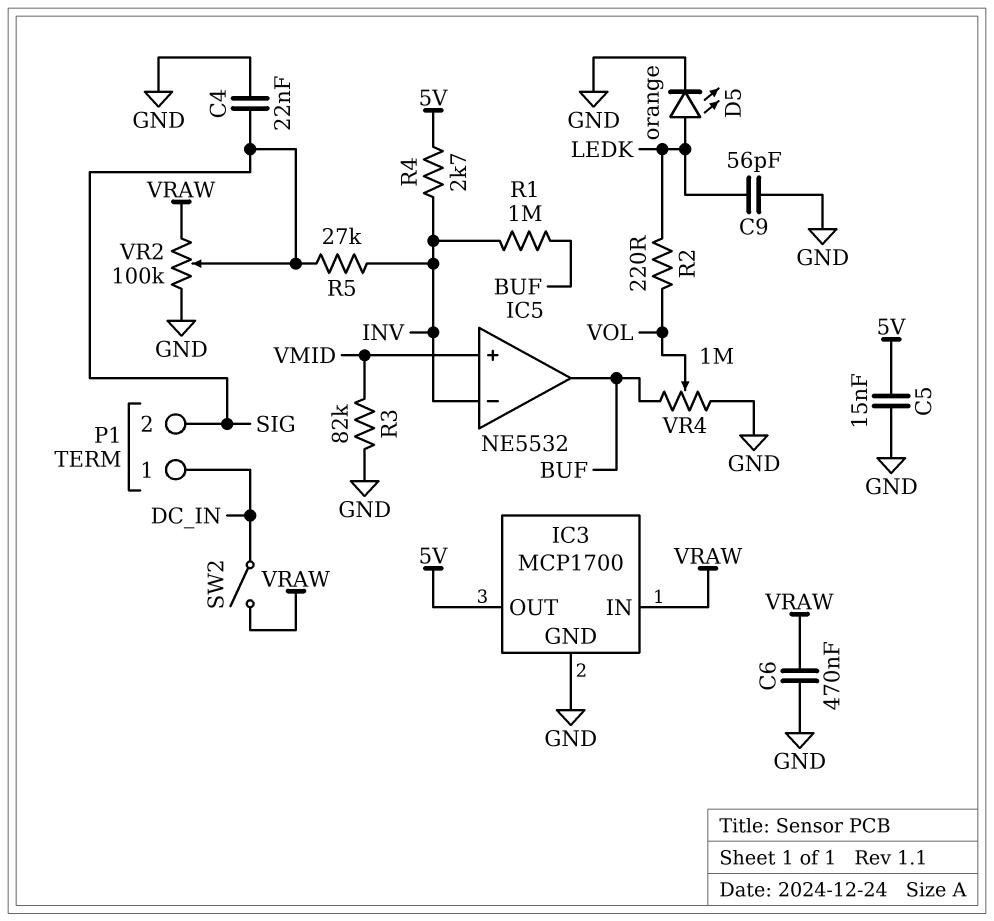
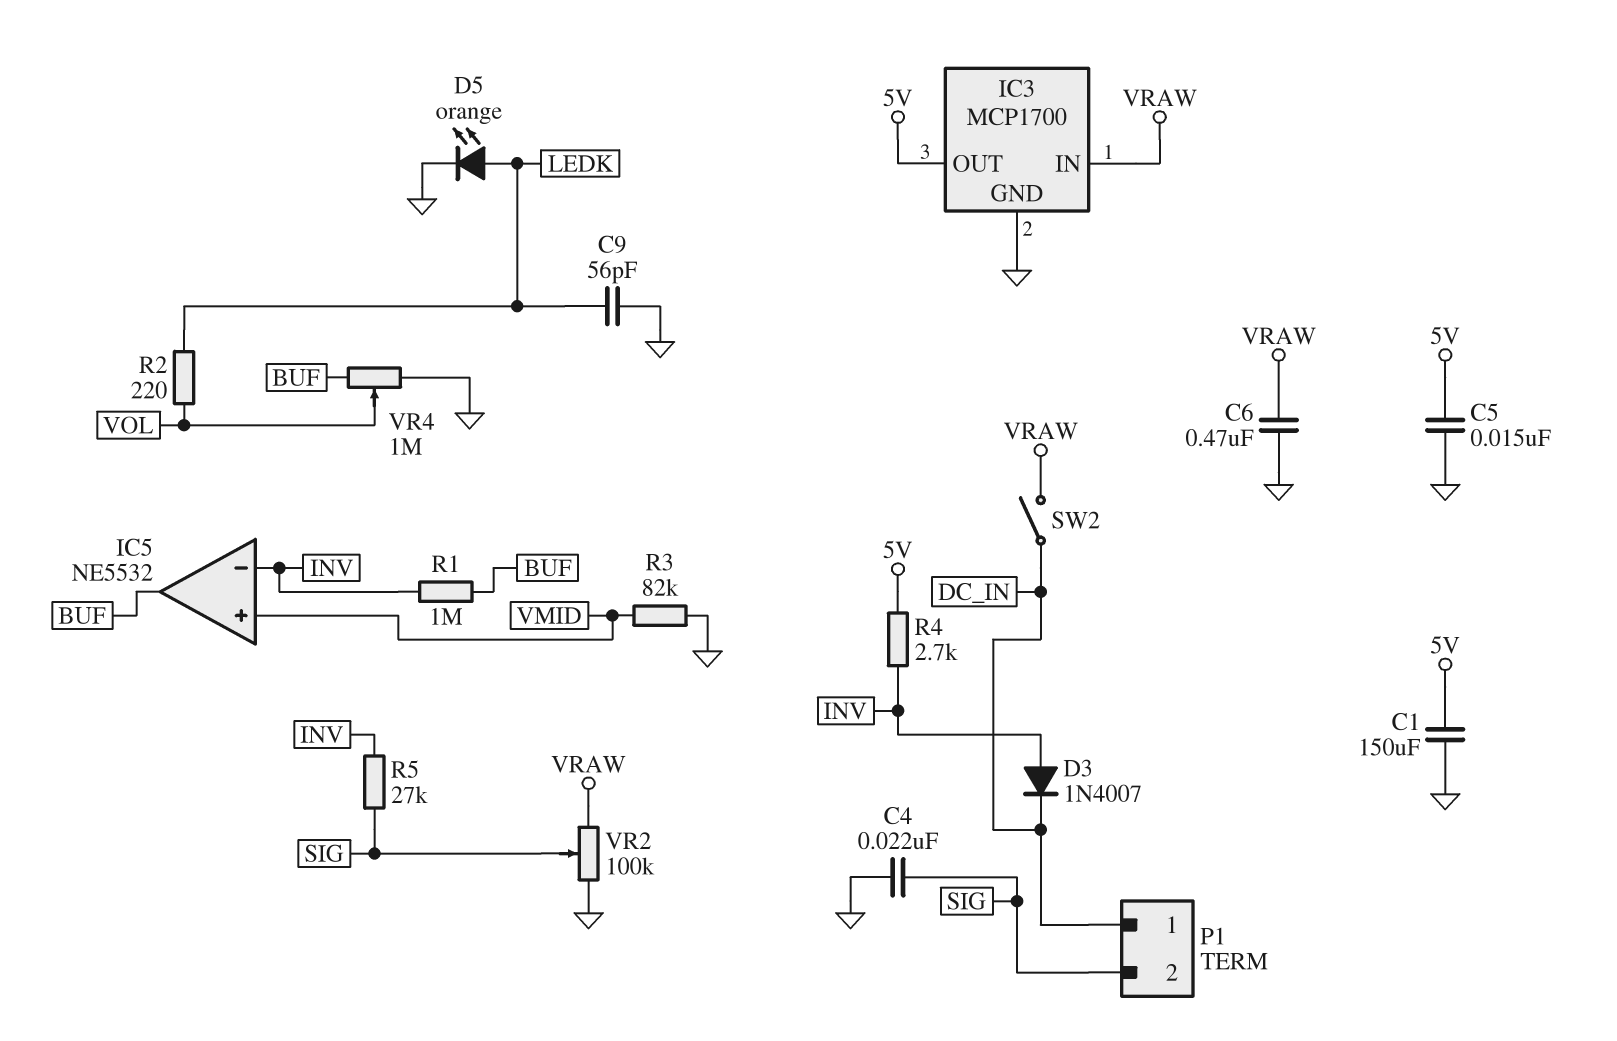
C1: none -> 150uF (5V, GND)
D3: none -> diode 1N4007 (A INV, K DC_IN)

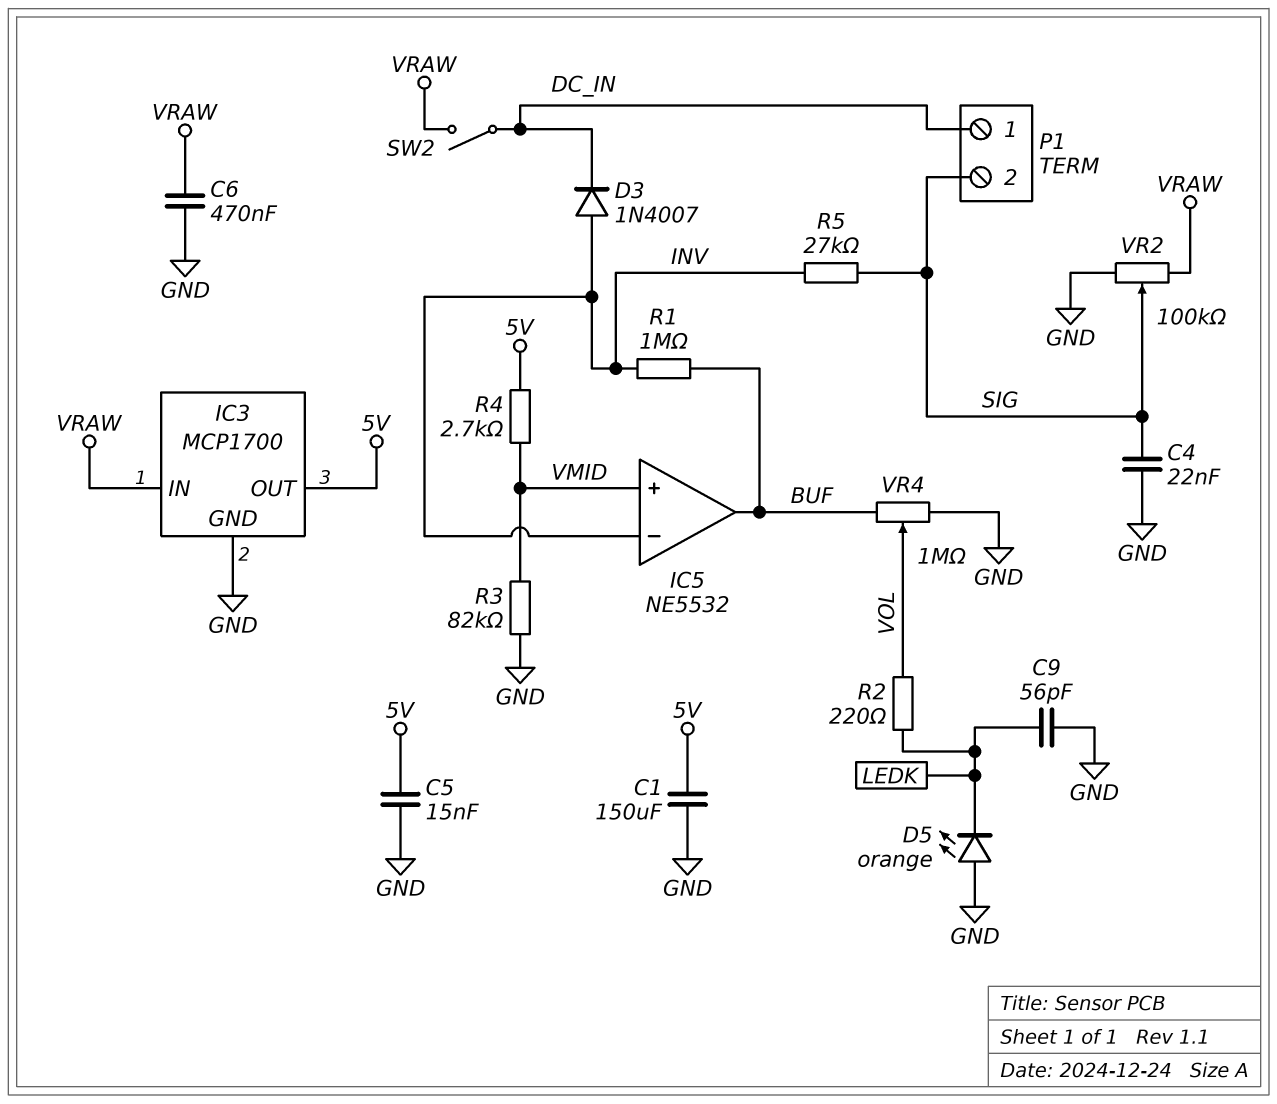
D5: LED orange (A LEDK, K GND) -> LED orange (A GND, K LEDK)
R4: 2.7k (5V, INV) -> 2.7k (5V, VMID)

